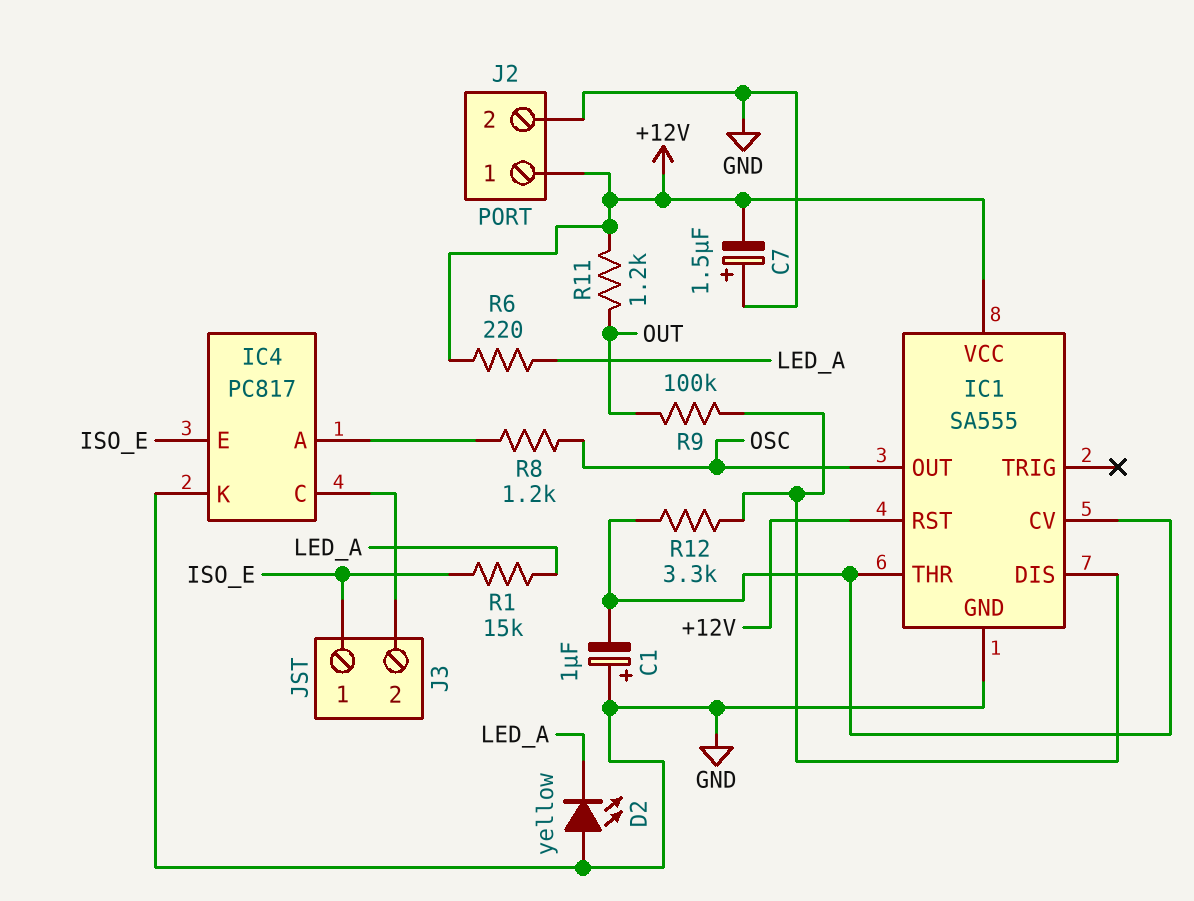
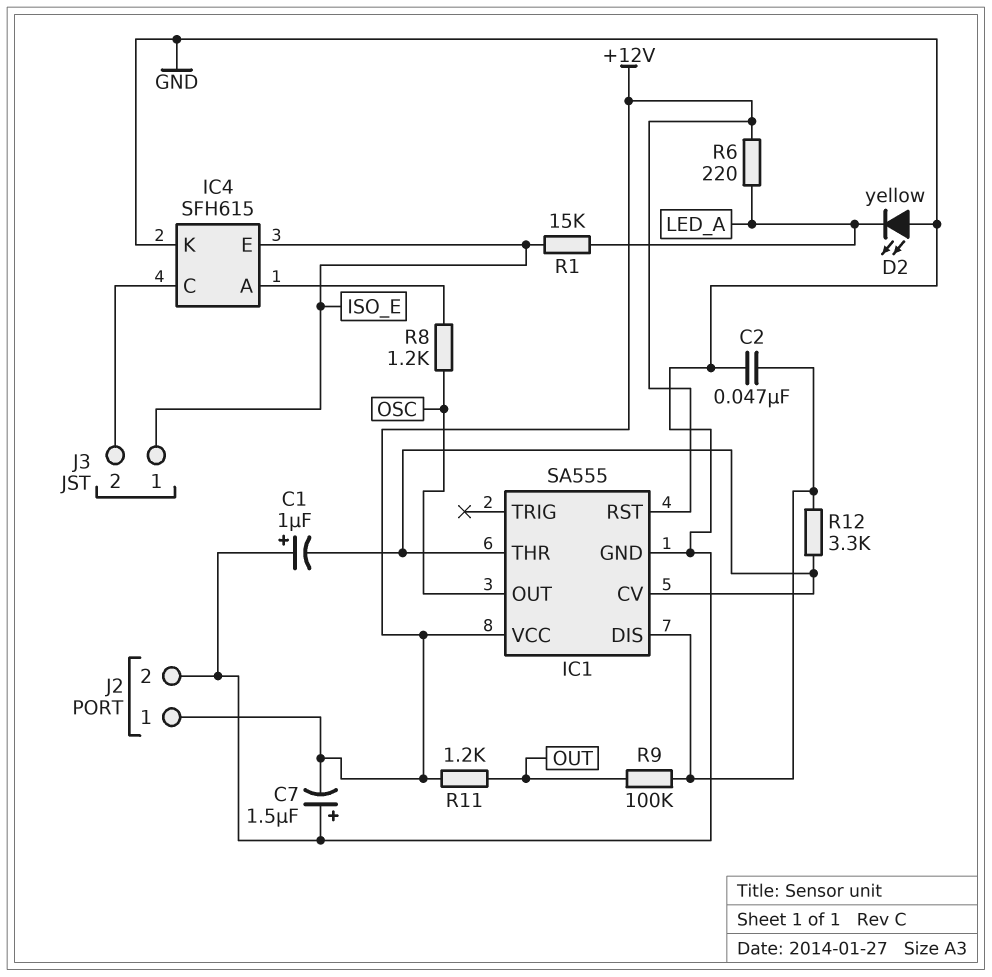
C2: none -> 47nF (GND, IC1/DIS)
IC4: PC817 -> SFH615

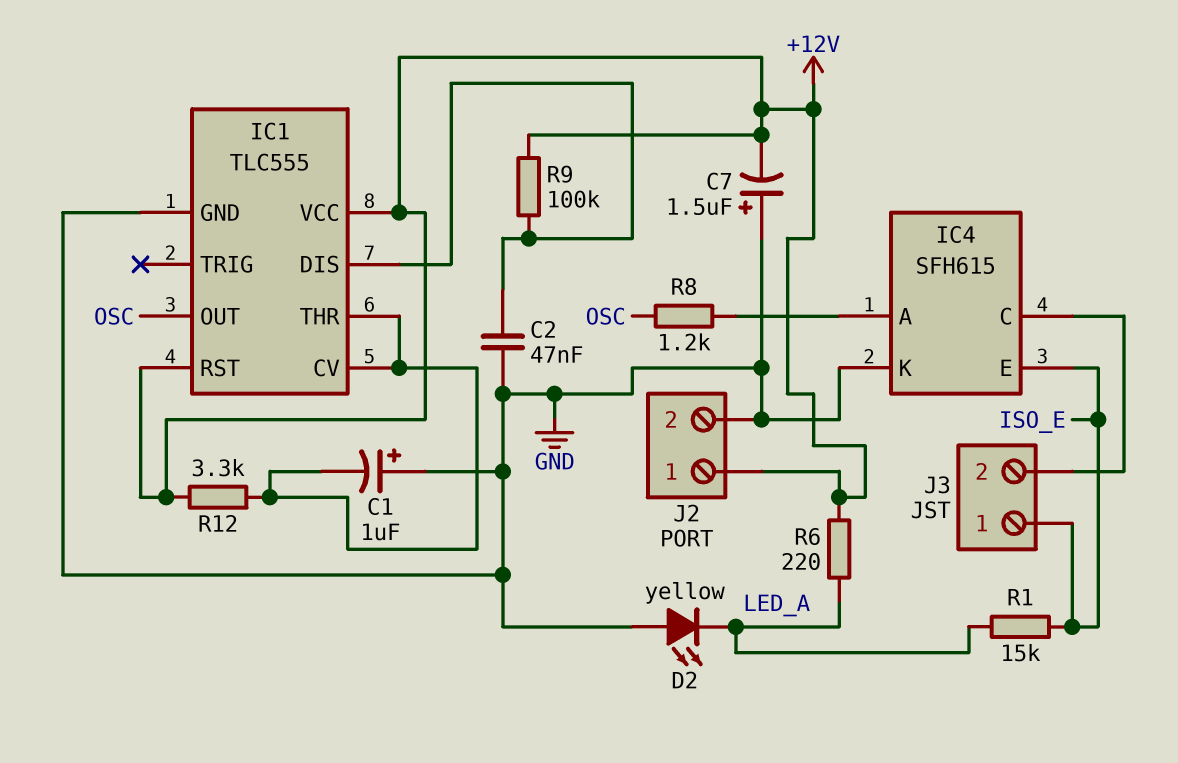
IC1: SA555 -> TLC555
R9: 100k (IC1/DIS, OUT) -> 100k (+12V, IC1/DIS)
R11: 1.2k (+12V, OUT) -> none
R12: 3.3k (IC1/CV, IC1/DIS) -> 3.3k (+12V, IC1/CV)

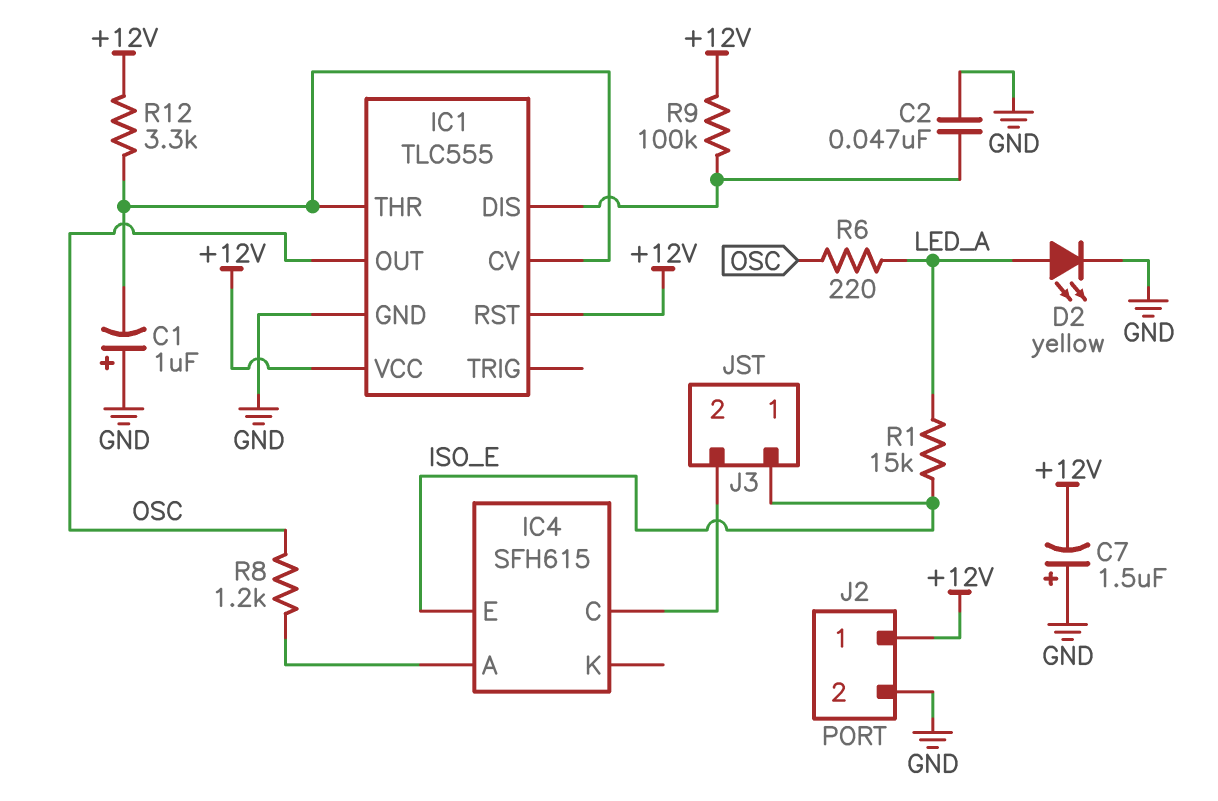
D2: LED yellow (A GND, K LED_A) -> LED yellow (A LED_A, K GND)
IC4 pin K: GND -> none
R6: 220 (+12V, LED_A) -> 220 (LED_A, OSC)

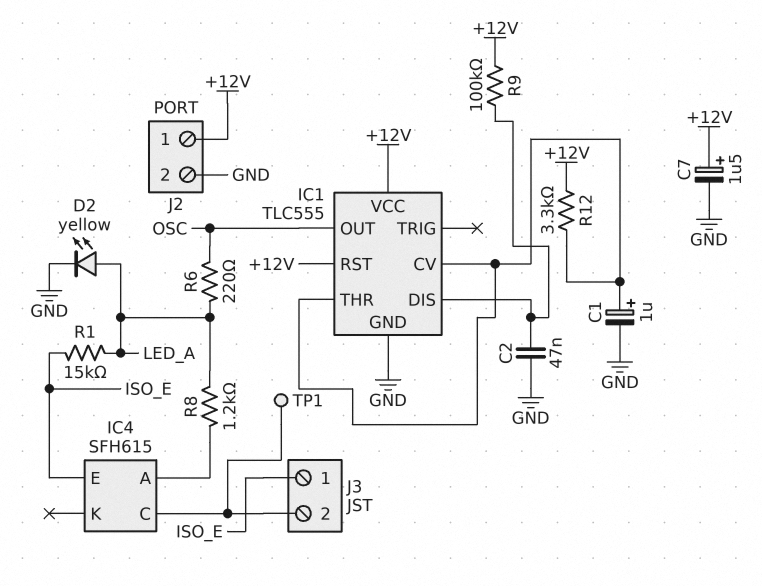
C1: 1uF (plus GND, minus IC1/CV) -> 1uF (plus IC1/CV, minus GND)
C7: 1.5uF (plus GND, minus +12V) -> 1.5uF (plus +12V, minus GND)
R8: 1.2k (IC4/A, OSC) -> 1.2k (IC4/A, LED_A)
TP1: none -> test point (IC4/C)

